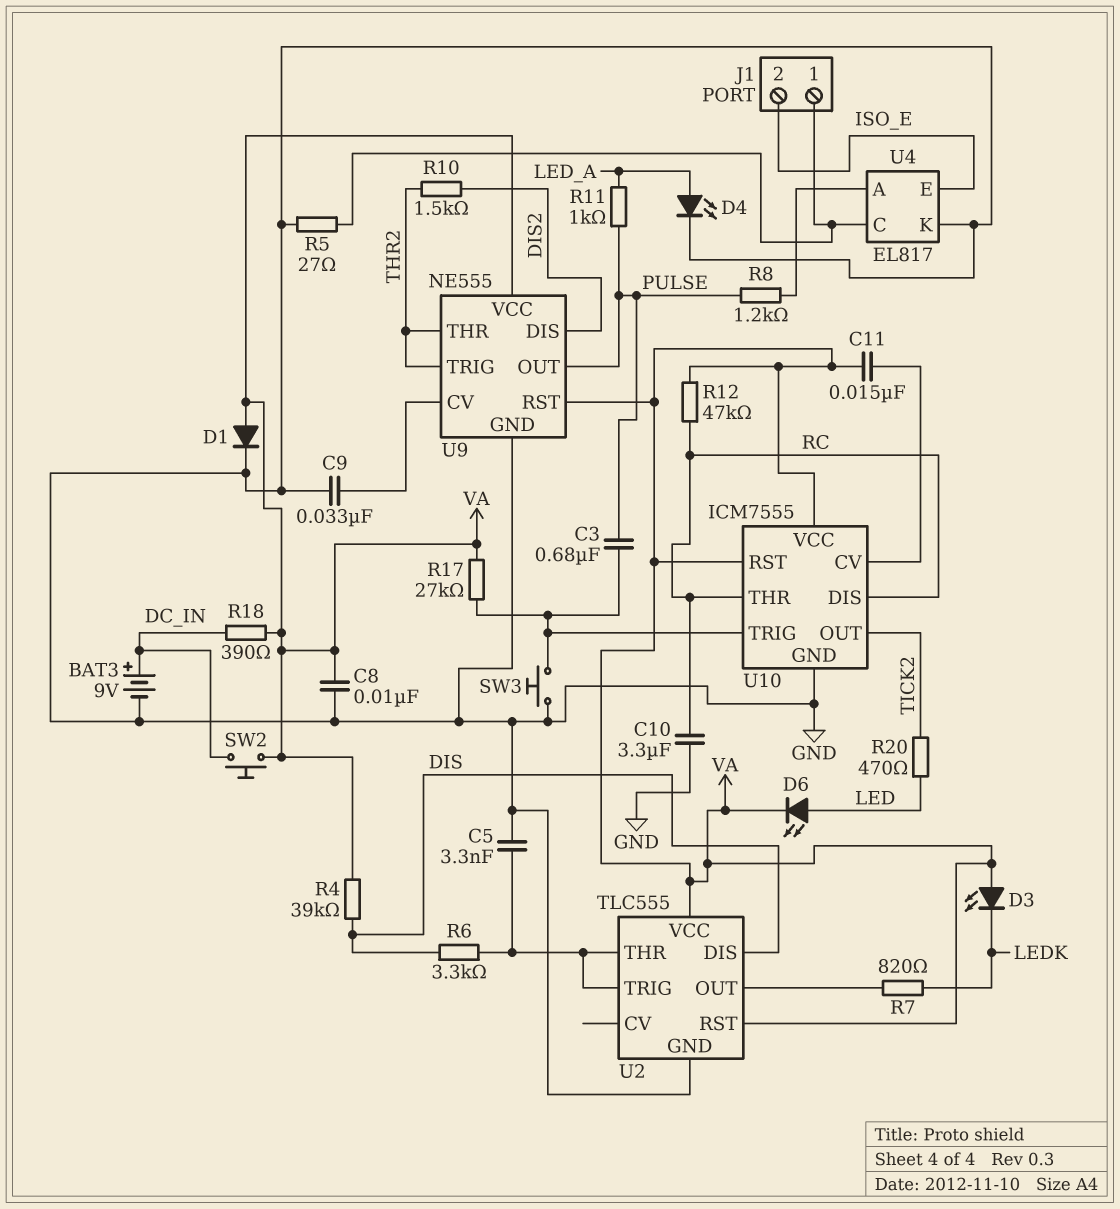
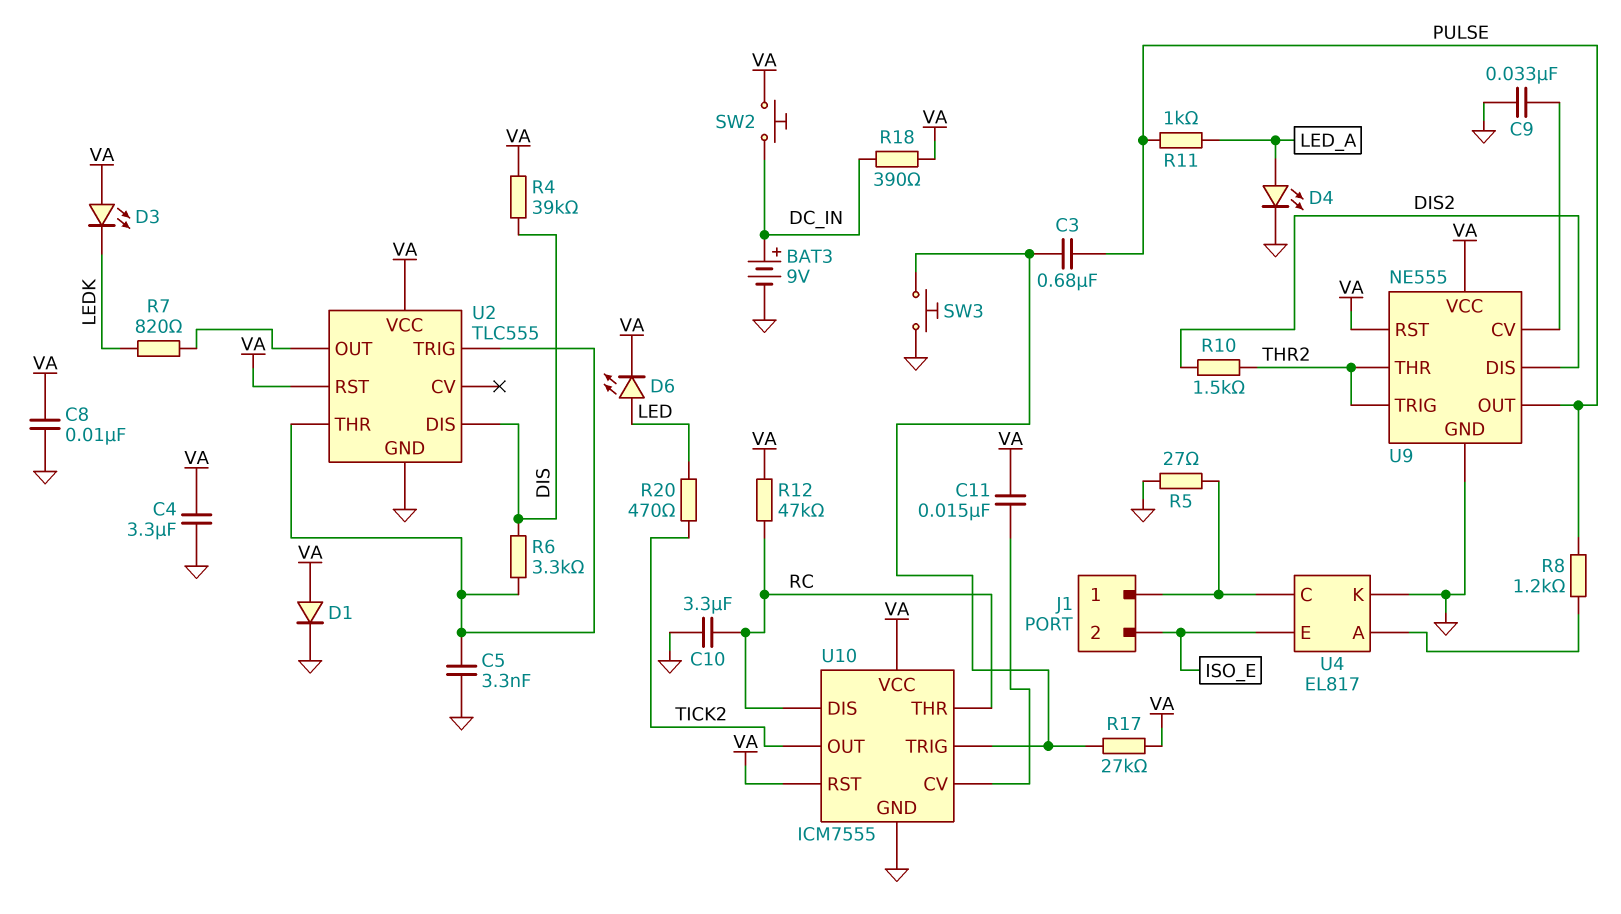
C4: none -> 3.3uF (GND, VA)

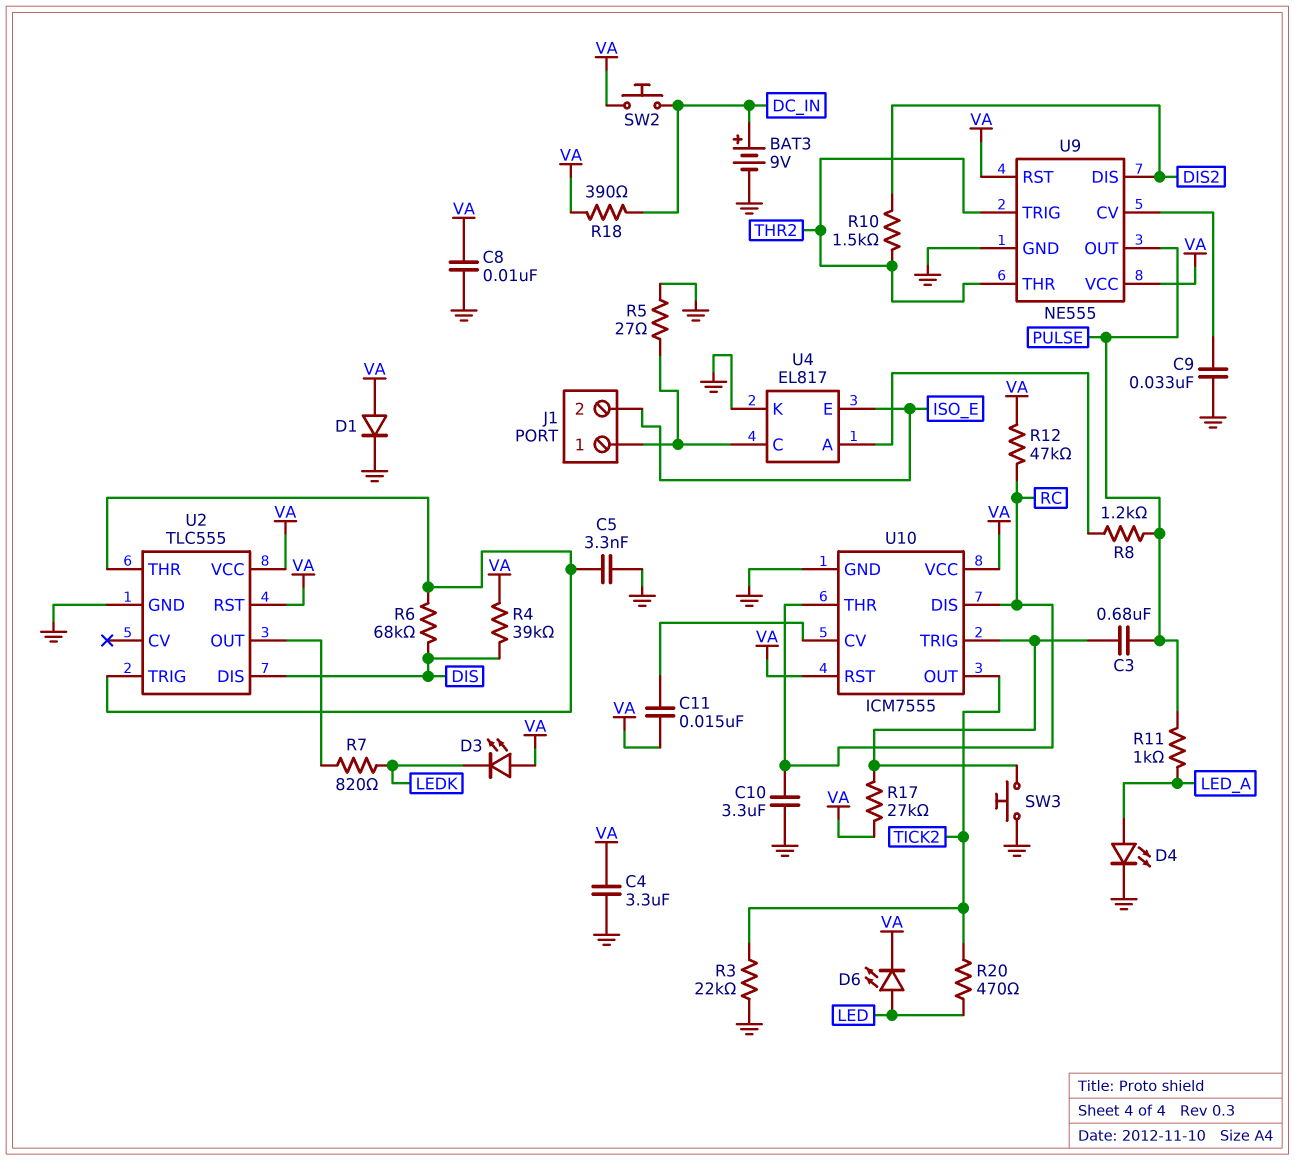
R3: none -> 22k (GND, TICK2)
R6: 3.3k (DIS, U2/THR) -> 68k (DIS, U2/THR)

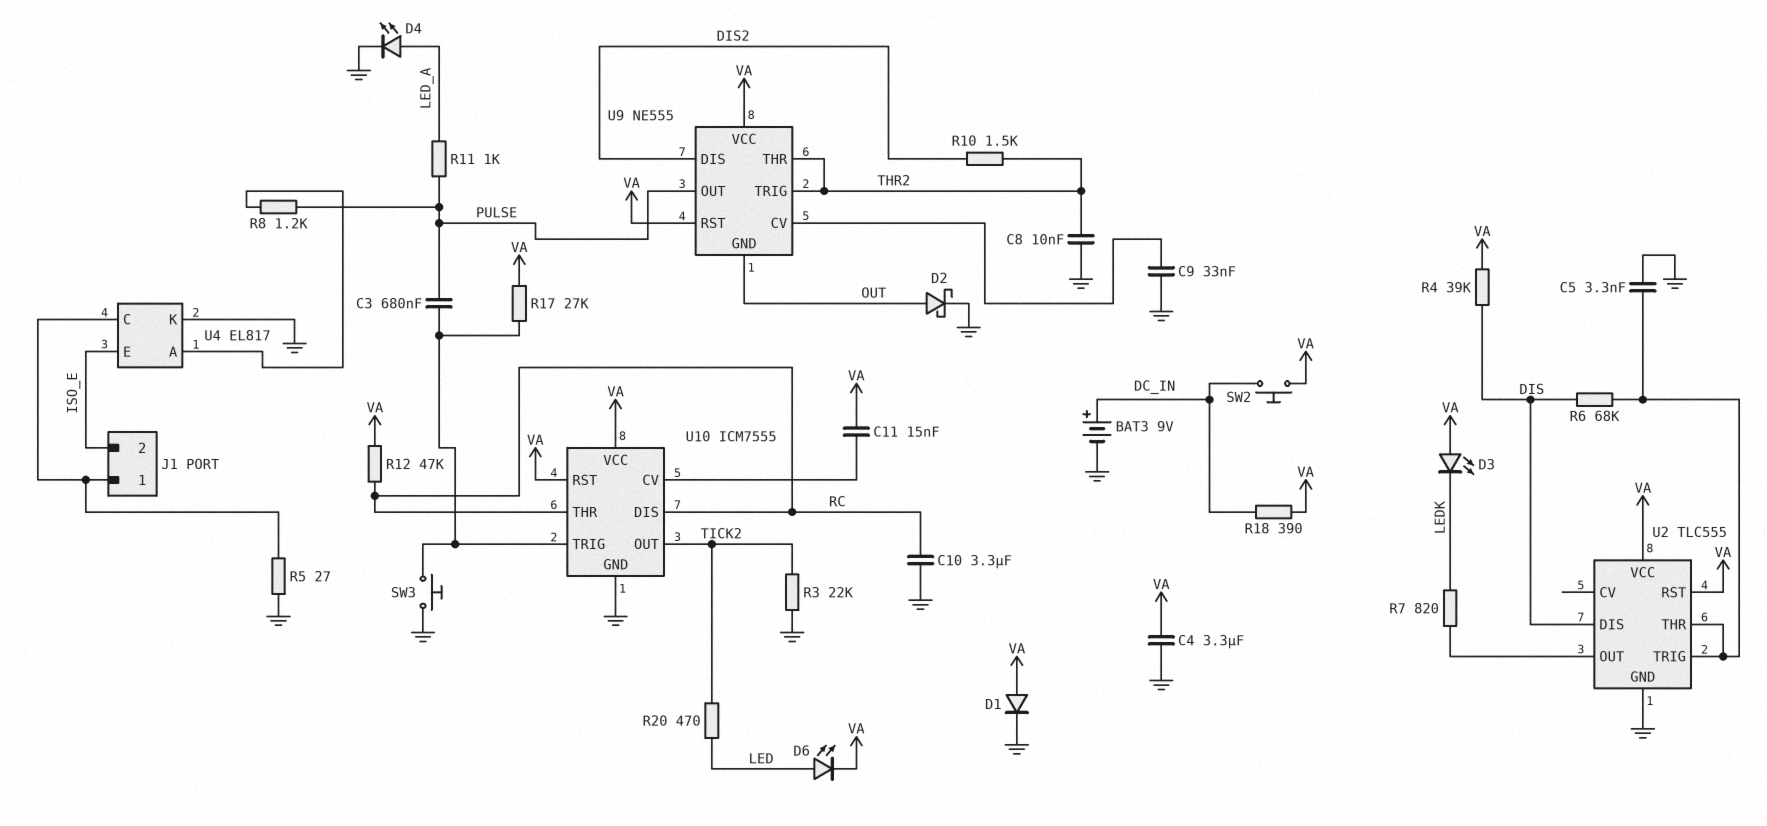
C8: 10nF (GND, VA) -> 10nF (GND, THR2)
D2: none -> schottky (A OUT, K GND)
U9 pin GND: GND -> OUT

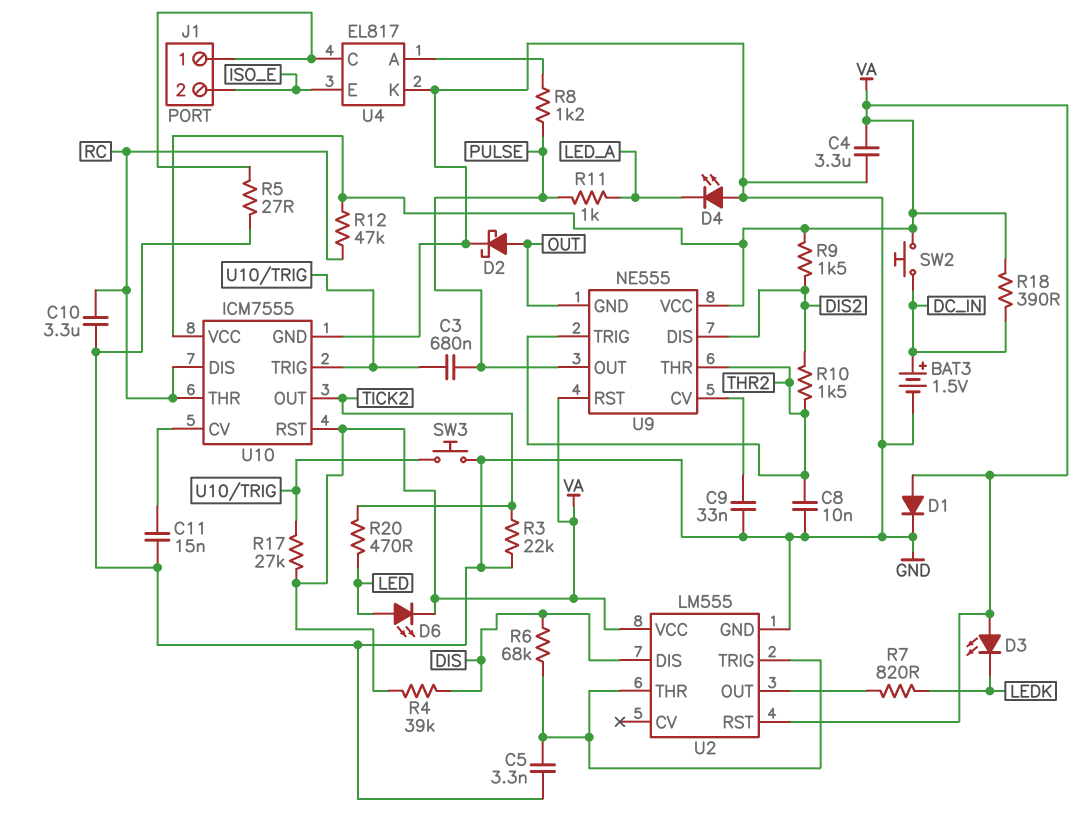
BAT3: 9V (plus DC_IN, minus GND) -> 1.5V (plus DC_IN, minus GND)
C11: 15nF (U10/CV, VA) -> 15nF (GND, U10/CV)
D4: LED (A LED_A, K GND) -> LED (A GND, K LED_A)
R9: none -> 1.5k (DIS2, VA)
U2: TLC555 -> LM555

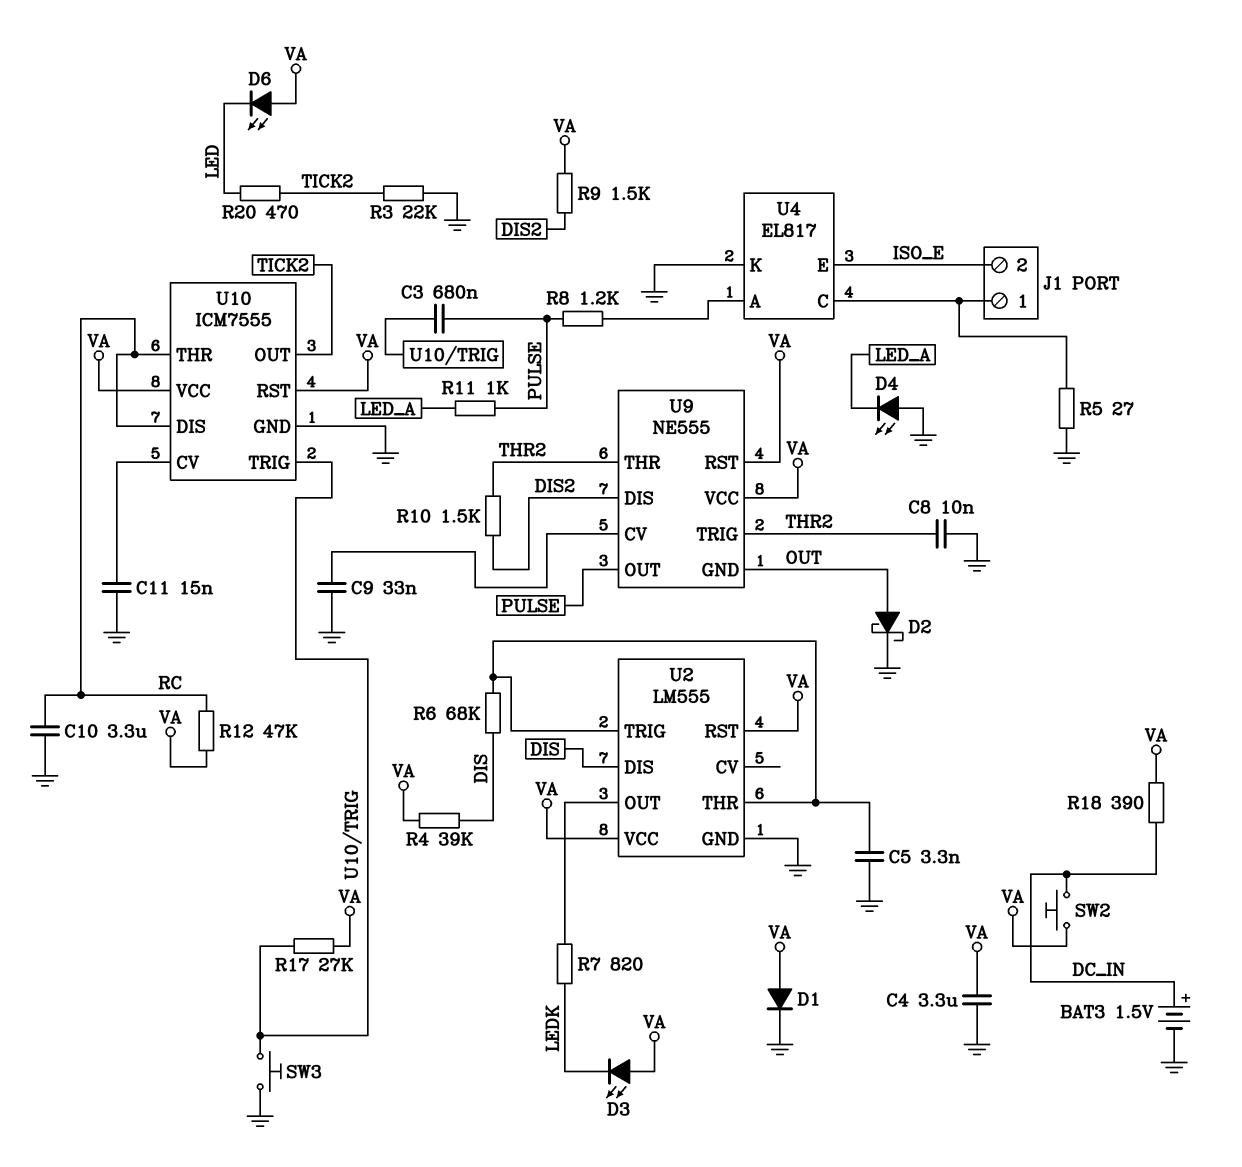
D6: LED (A LED, K VA) -> LED (A VA, K LED)

